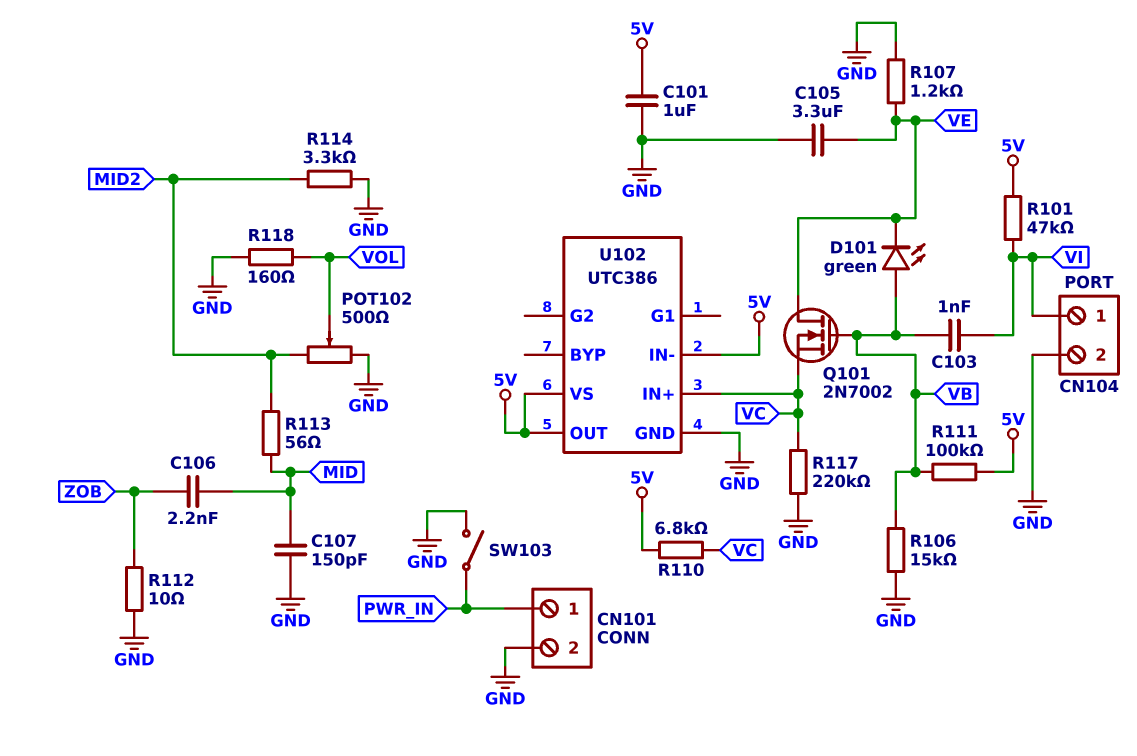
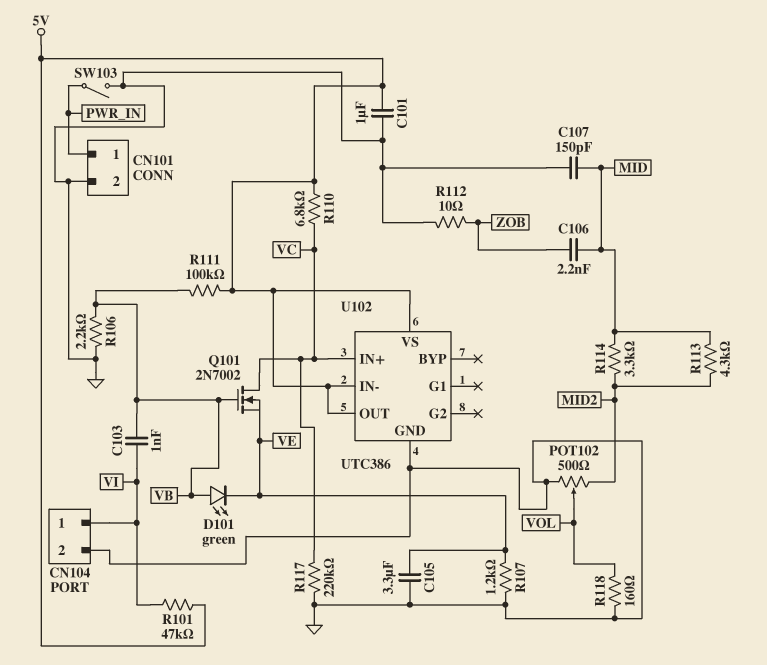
Q101: NMOS 2N7002 (G VB, D VE, S VC) -> NMOS 2N7002 (G VB, D VC, S VE)
R106: 15k (GND, VB) -> 2.2k (GND, VB)
R113: 56 (MID, MID2) -> 4.3k (MID, MID2)
R114: 3.3k (GND, MID2) -> 3.3k (MID, MID2)

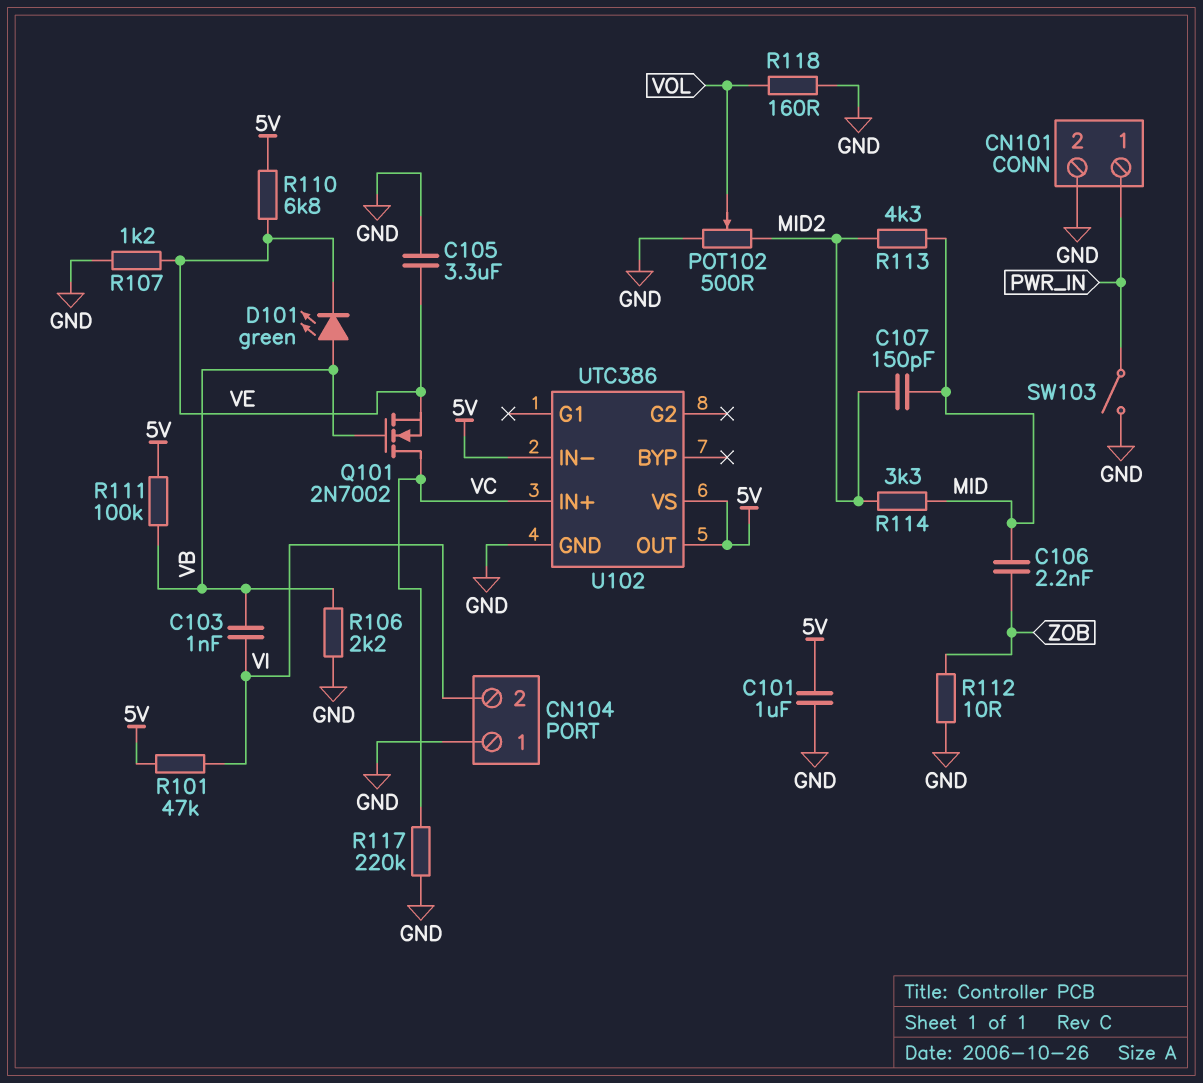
C107: 150pF (GND, MID) -> 150pF (MID, MID2)
CN104 pin 1: VI -> GND
CN104 pin 2: GND -> VI
R110: 6.8k (5V, VC) -> 6.8k (5V, VE)

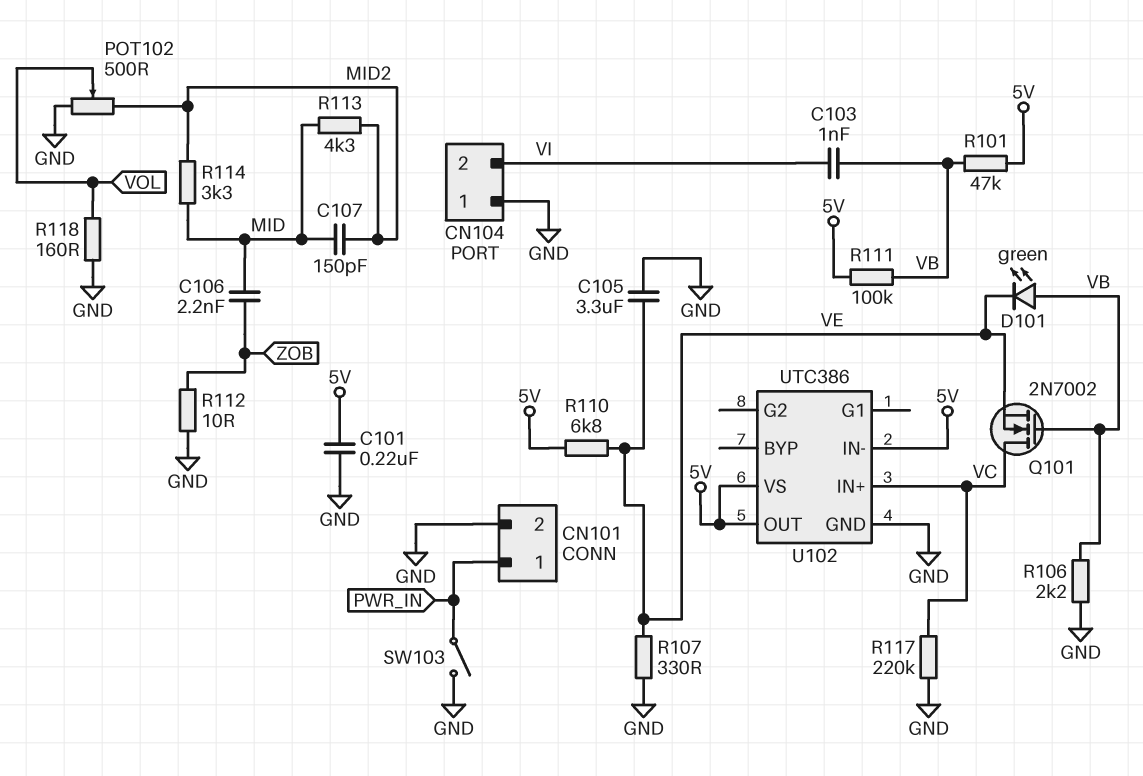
C101: 1uF (5V, GND) -> 220nF (5V, GND)
R101: 47k (5V, VI) -> 47k (5V, VB)
R107: 1.2k (GND, VE) -> 330 (GND, VE)

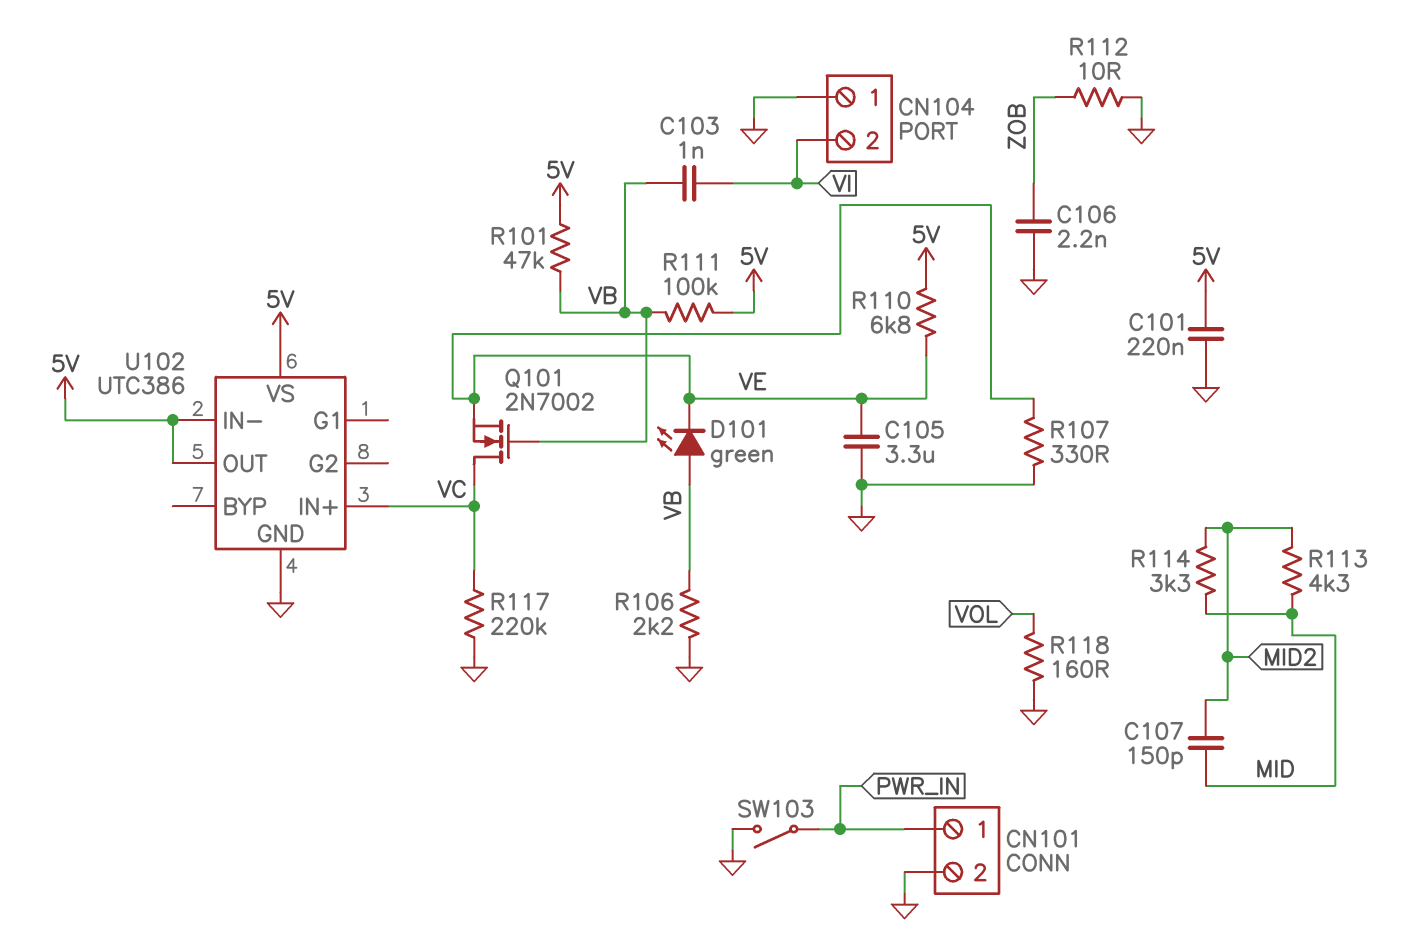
C106: 2.2nF (MID, ZOB) -> 2.2nF (GND, ZOB)
POT102: 500 (GND, MID2, wiper VOL) -> none

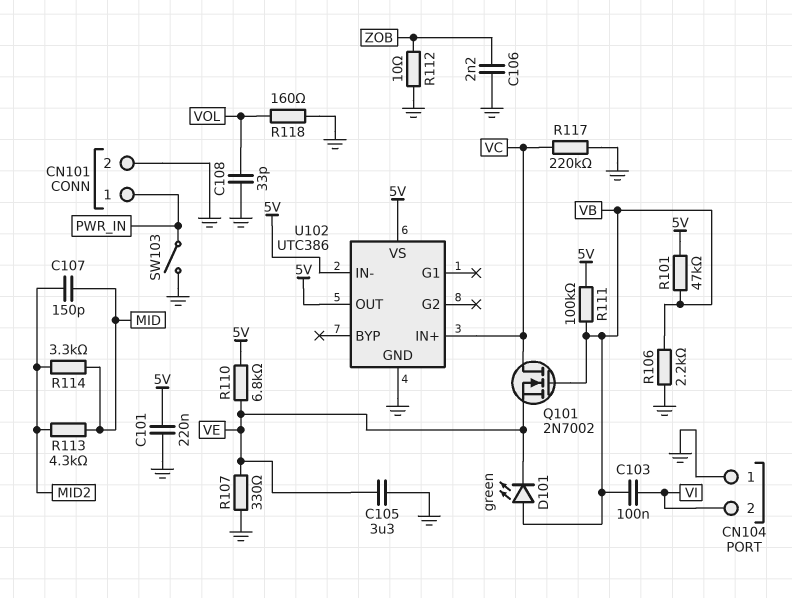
C103: 1nF (VB, VI) -> 100nF (VB, VI)
C108: none -> 33pF (GND, VOL)

